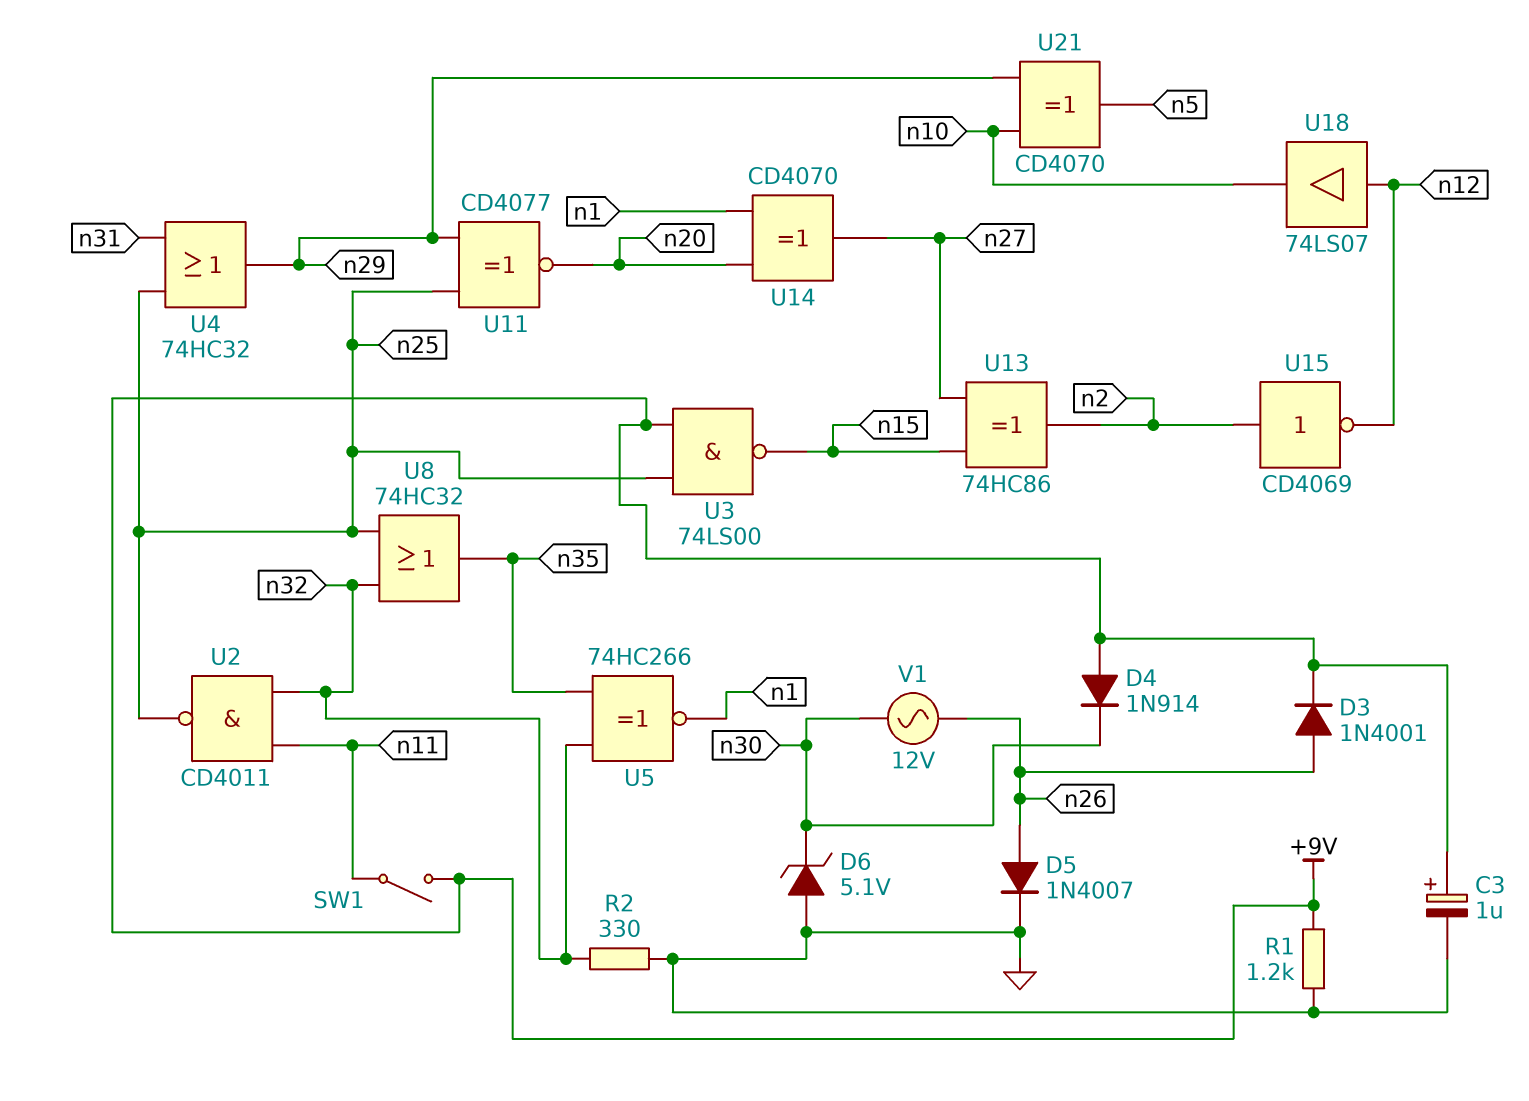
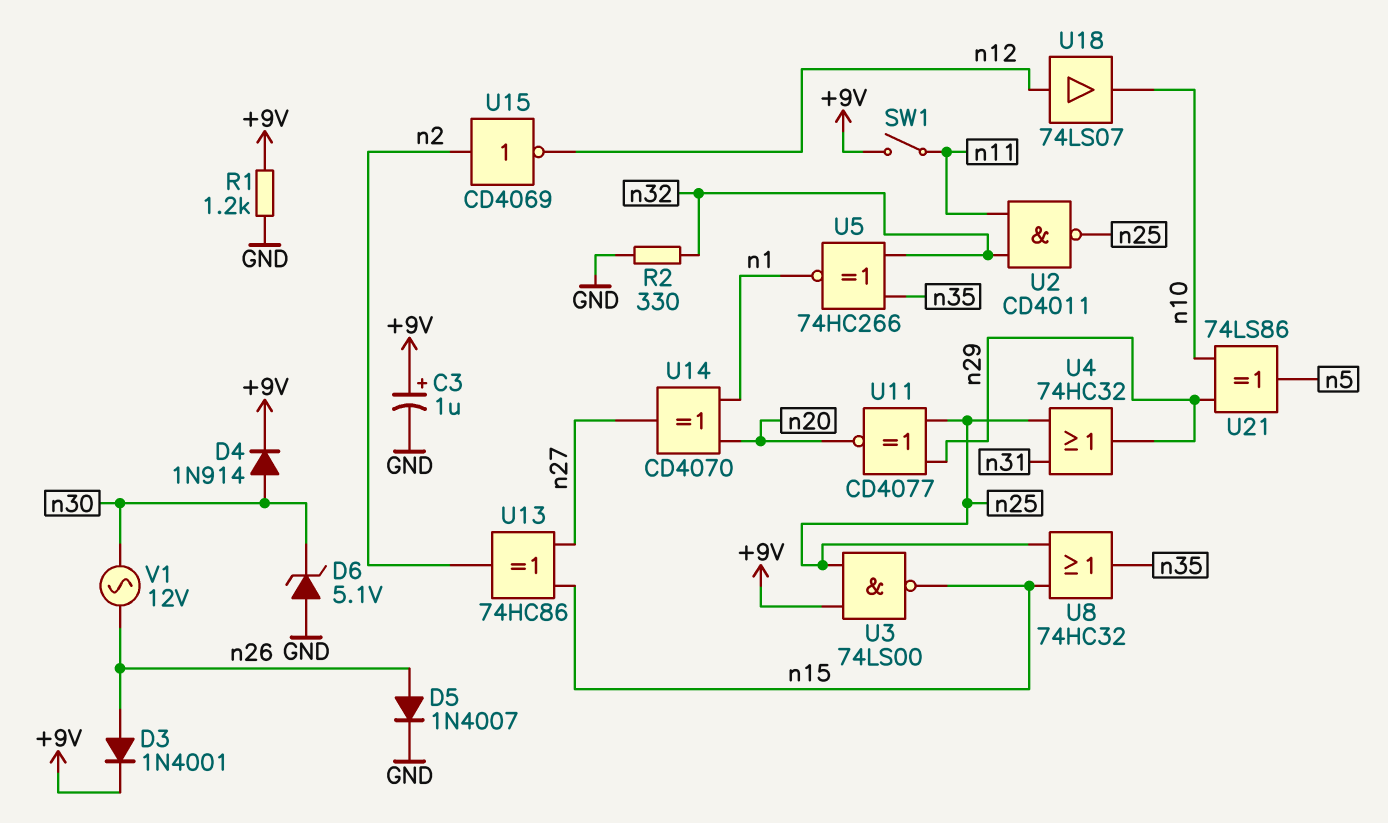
D4: diode 1N914 (A +9V, K n30) -> diode 1N914 (A n30, K +9V)
U8: OR 74HC32 (in n25, in n32, out n35) -> OR 74HC32 (in n15, in n25, out n35)
U21: XOR CD4070 (in n10, in n29, out n5) -> XOR 74LS86 (in n10, in n29, out n5)

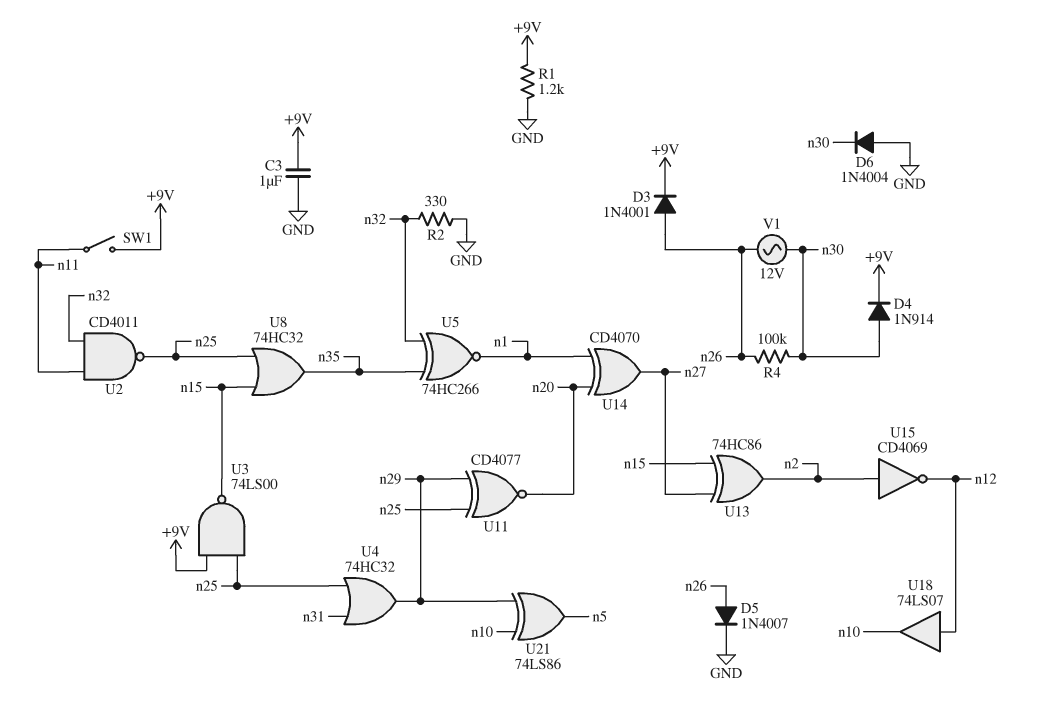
C3: 1uF (plus +9V, minus GND) -> 1uF (+9V, GND)
D6: zener 5.1V (A GND, K n30) -> diode 1N4004 (A GND, K n30)
R4: none -> 100k (n26, n30)

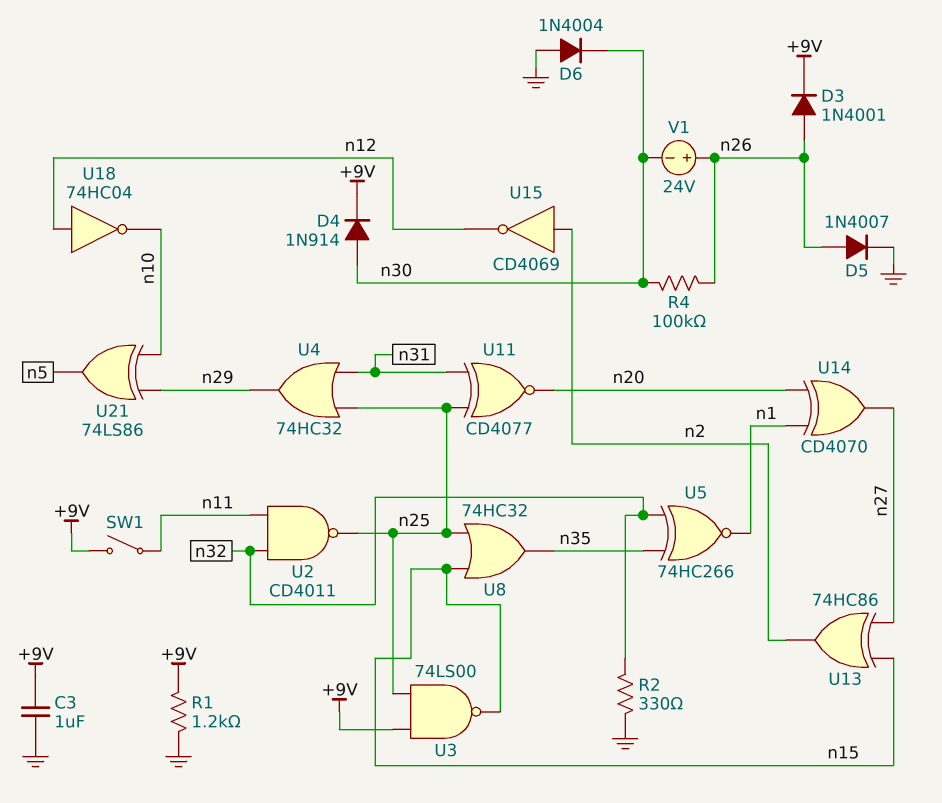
U11: XNOR CD4077 (in n25, in n29, out n20) -> XNOR CD4077 (in n25, in n31, out n20)
U18: buffer 74LS07 (in n12, out n10) -> NOT 74HC04 (in n12, out n10)
V1: AC 12V (n26, n30) -> 24V (plus n26, minus n30)

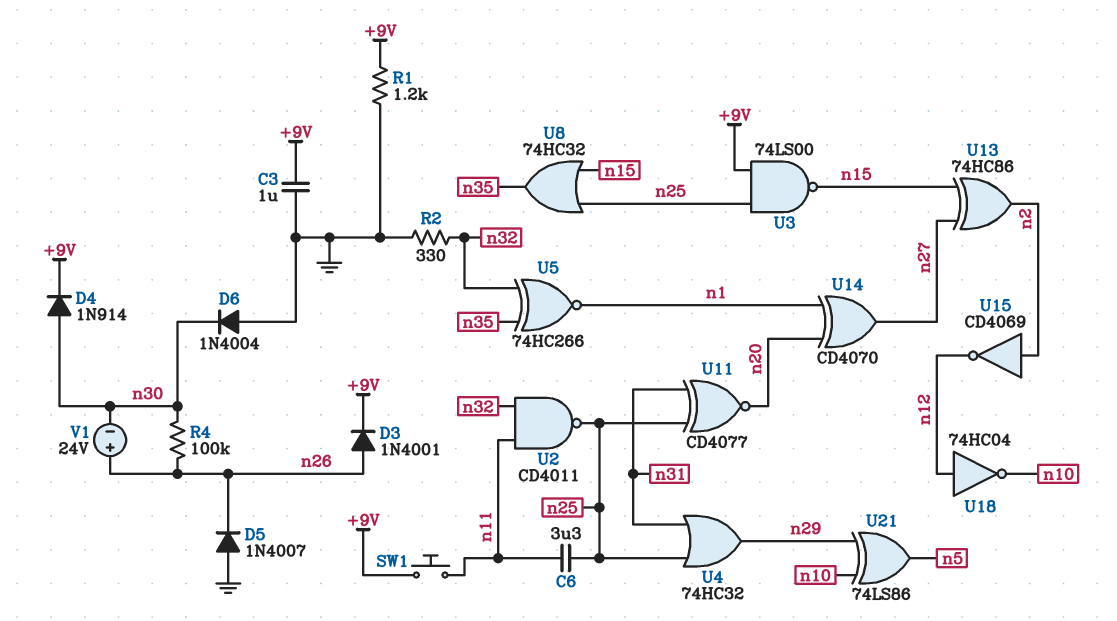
C6: none -> 3.3uF (n11, n25)
D5: diode 1N4007 (A n26, K GND) -> diode 1N4007 (A GND, K n26)
SW1: switch (+9V, n11) -> button (+9V, n11)

